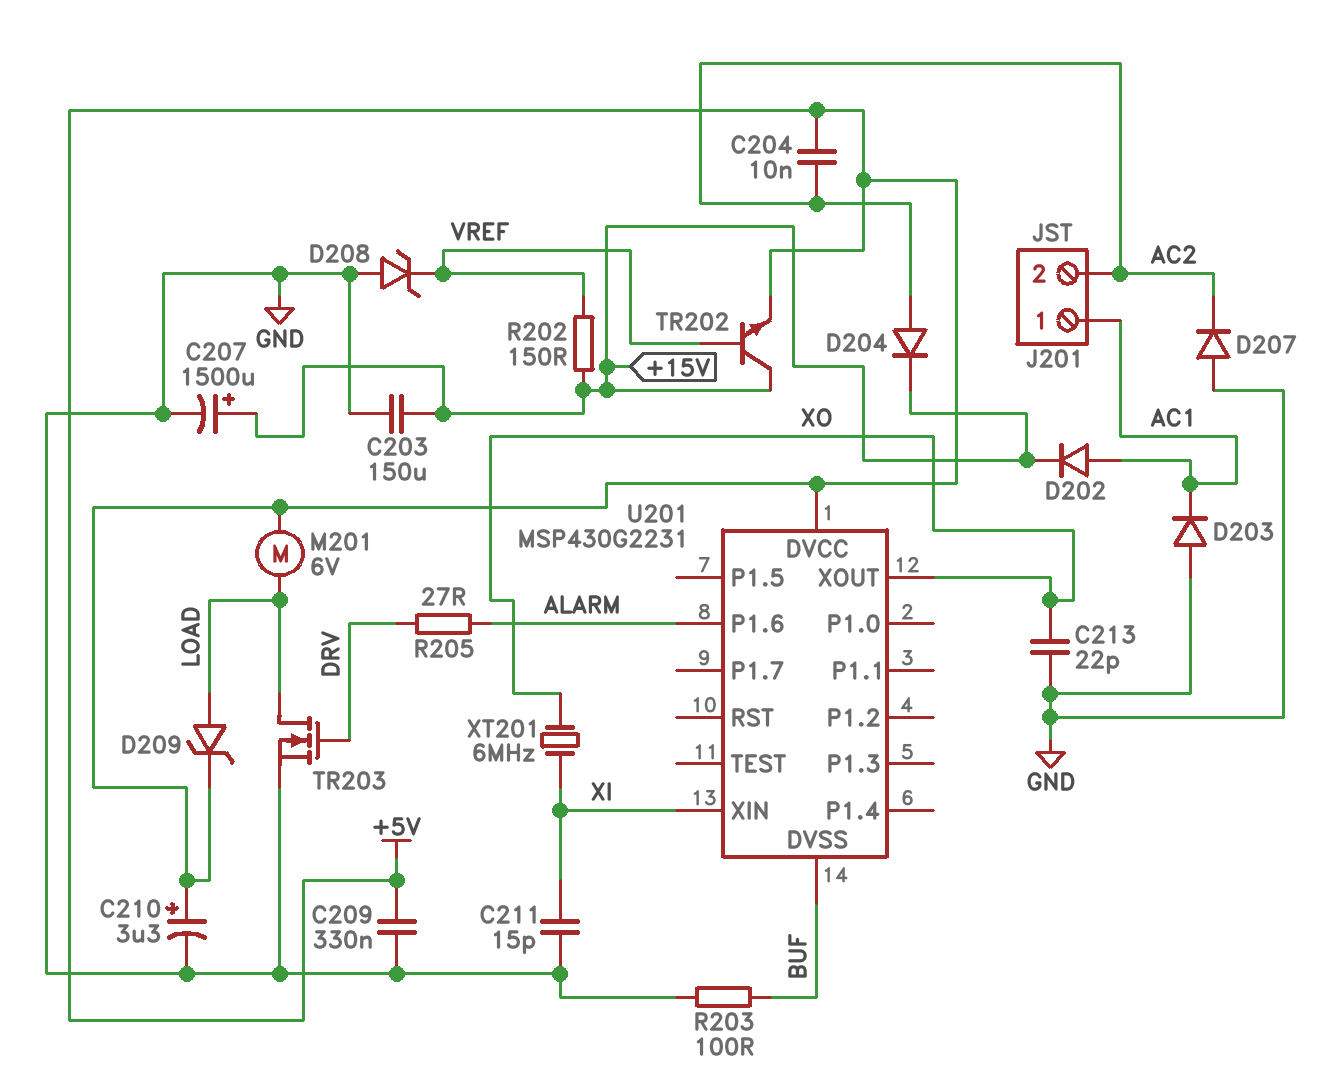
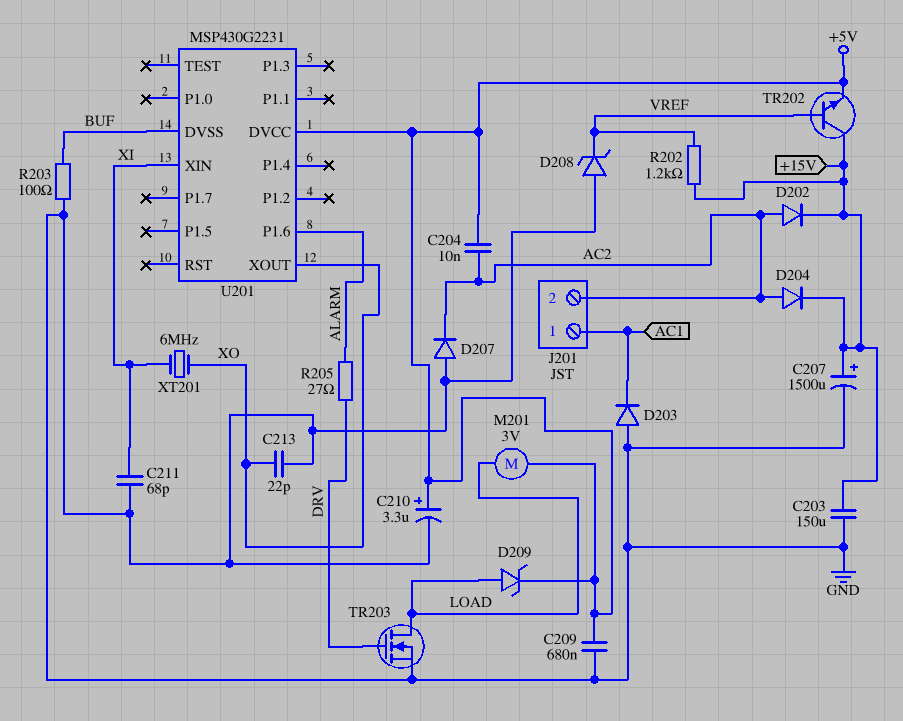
C209: 330nF (+5V, GND) -> 680nF (+5V, GND)
C211: 15pF (GND, XI) -> 68pF (GND, XI)
D202: diode (A AC1, K +15V) -> diode (A AC2, K +15V)
M201: motor 6V (+5V, LOAD) -> motor 3V (+5V, LOAD)
R202: 150 (+15V, VREF) -> 1.2k (+15V, VREF)

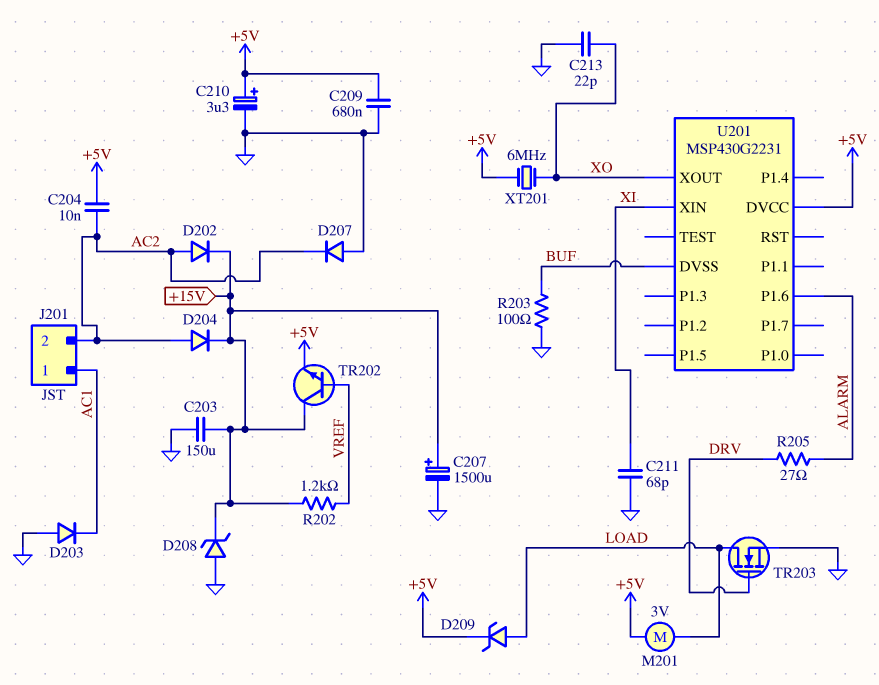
D208: zener (A GND, K VREF) -> zener (A GND, K +15V)
XT201: 6MHz (XI, XO) -> 6MHz (+5V, XO)

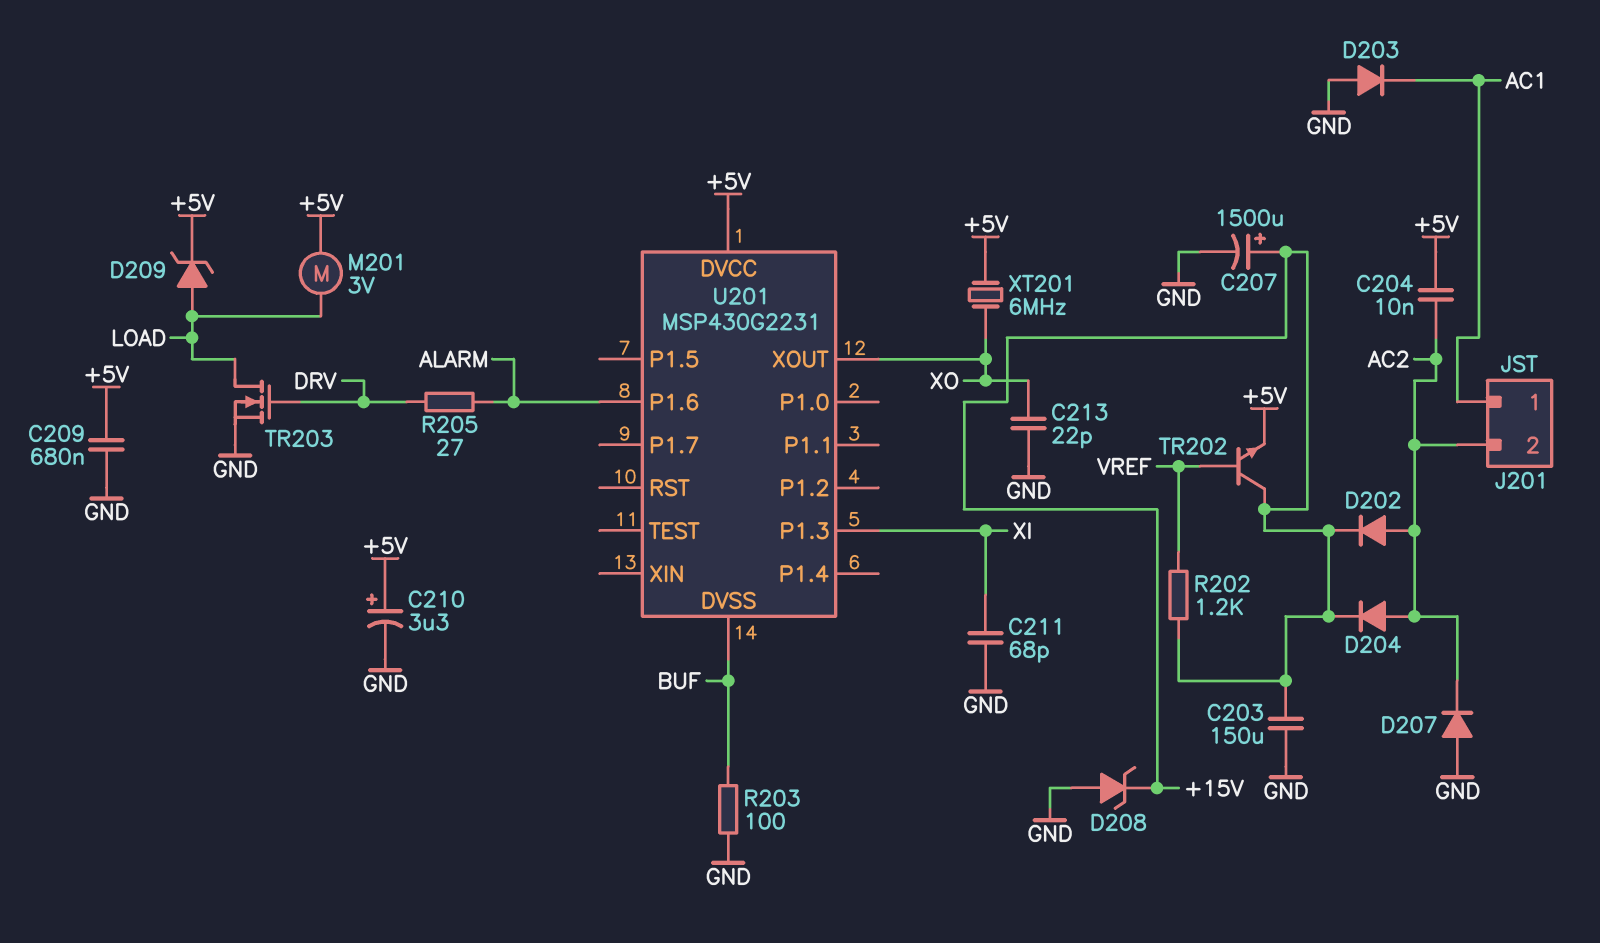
U201 pin P1.3: none -> XI
U201 pin XIN: XI -> none

